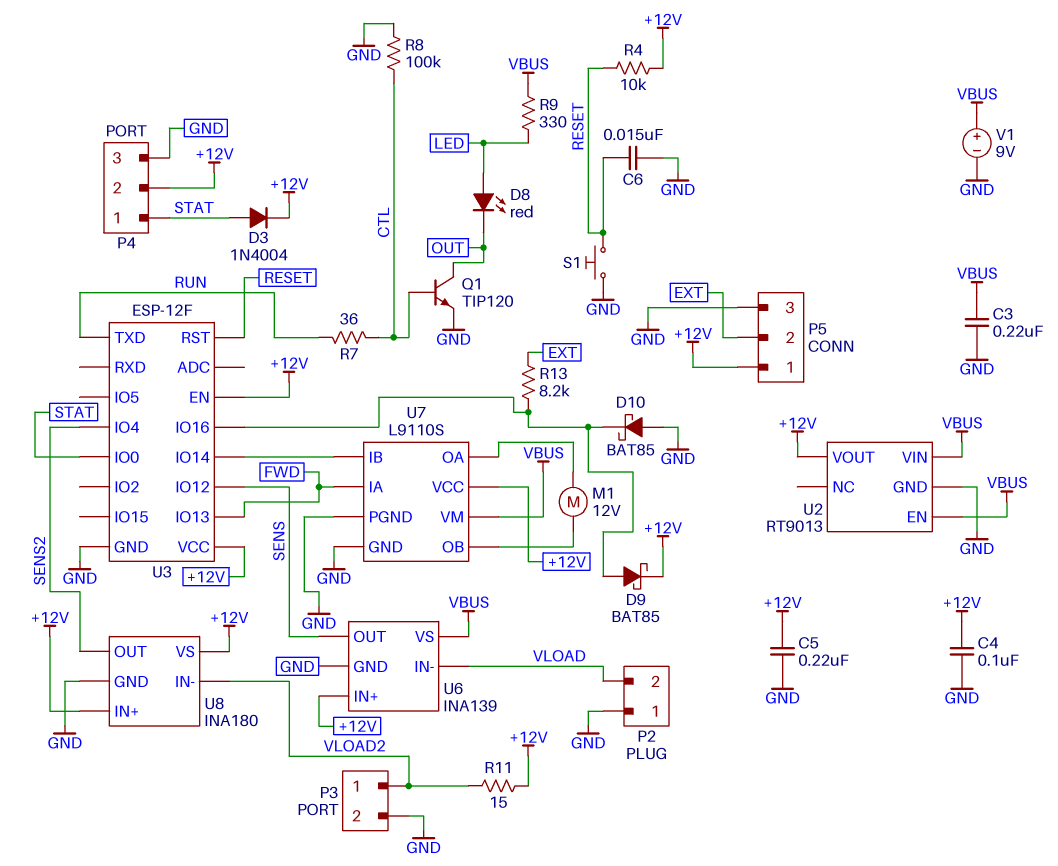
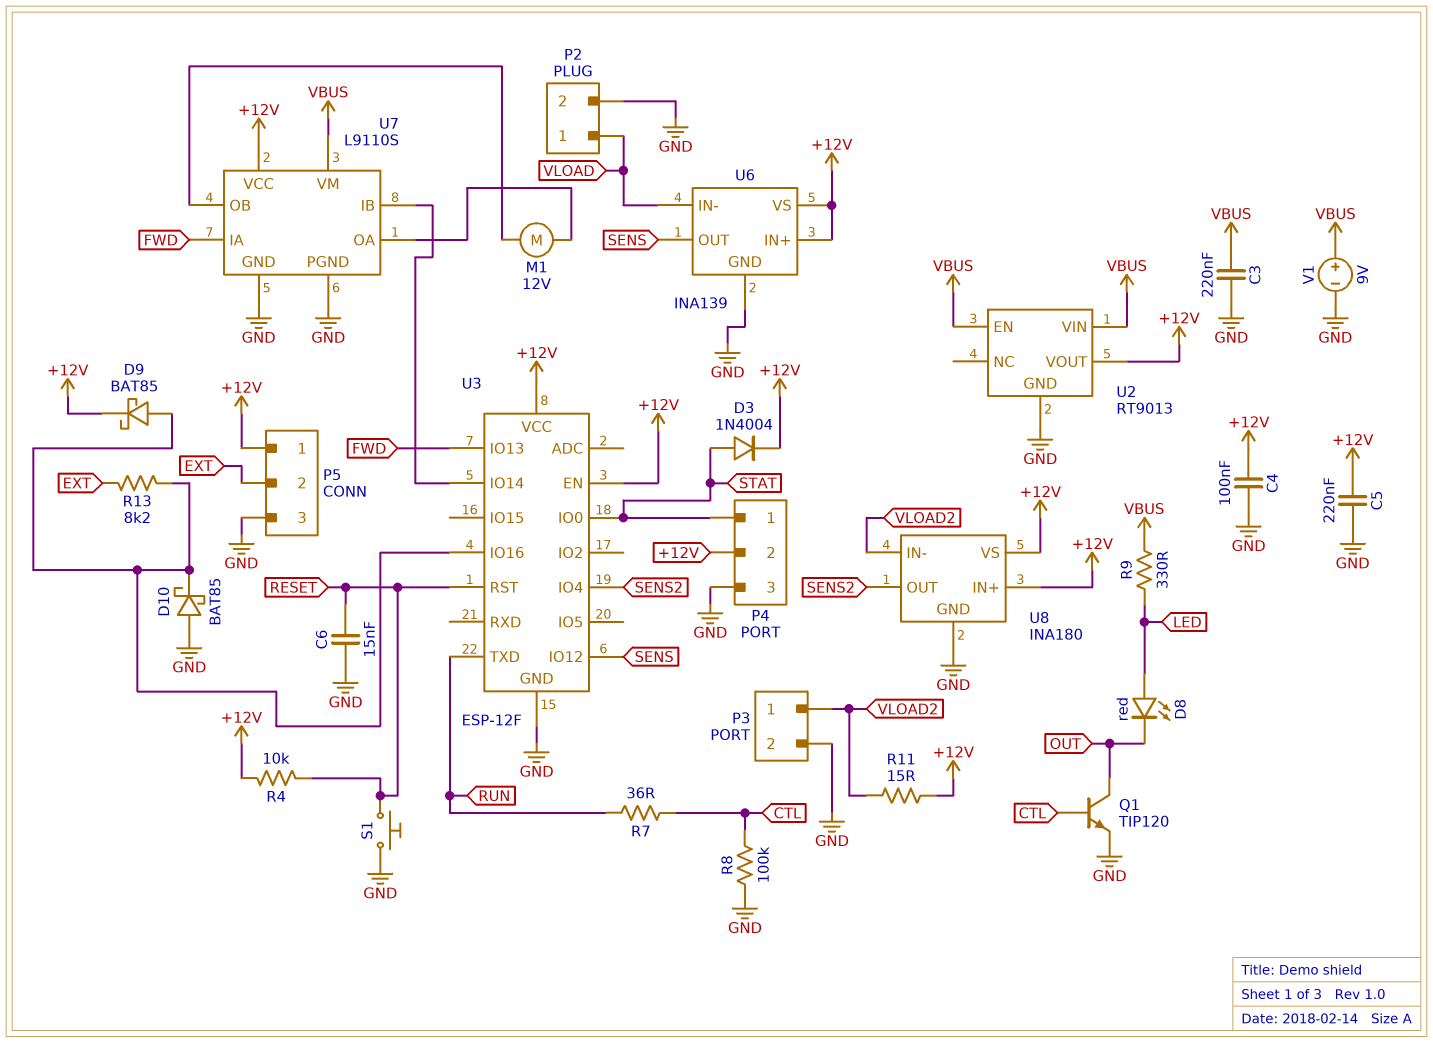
P2 pin 1: GND -> VLOAD
P2 pin 2: VLOAD -> GND
U6 pin VS: VBUS -> +12V

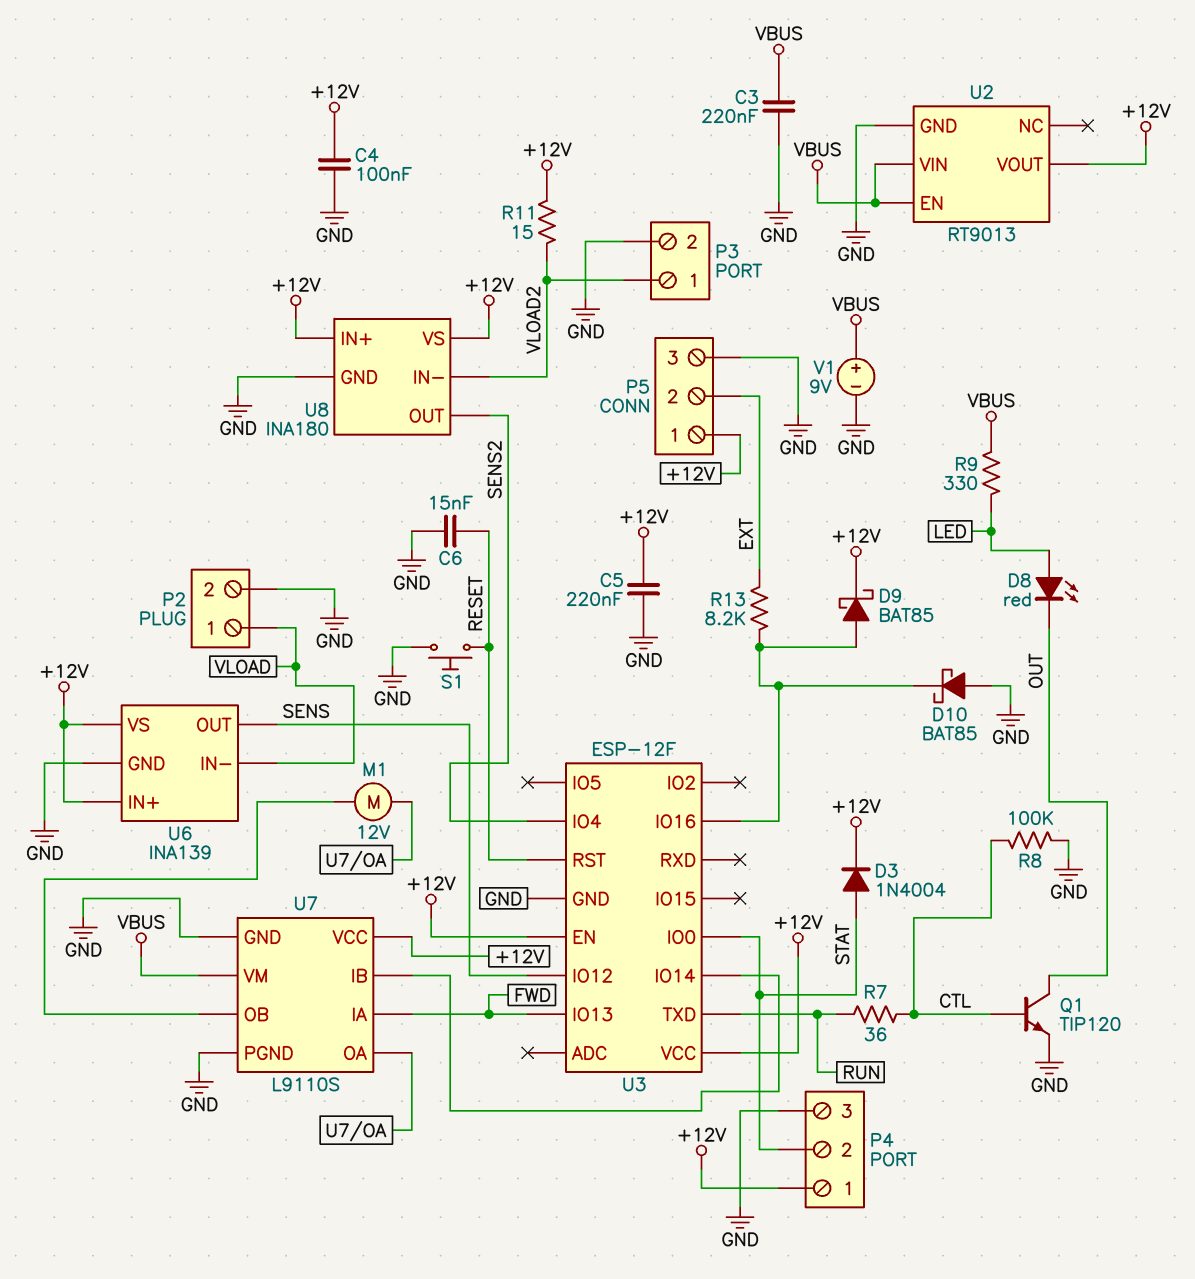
P4 pin 1: STAT -> +12V
P4 pin 2: +12V -> STAT
R4: 10k (+12V, RESET) -> none

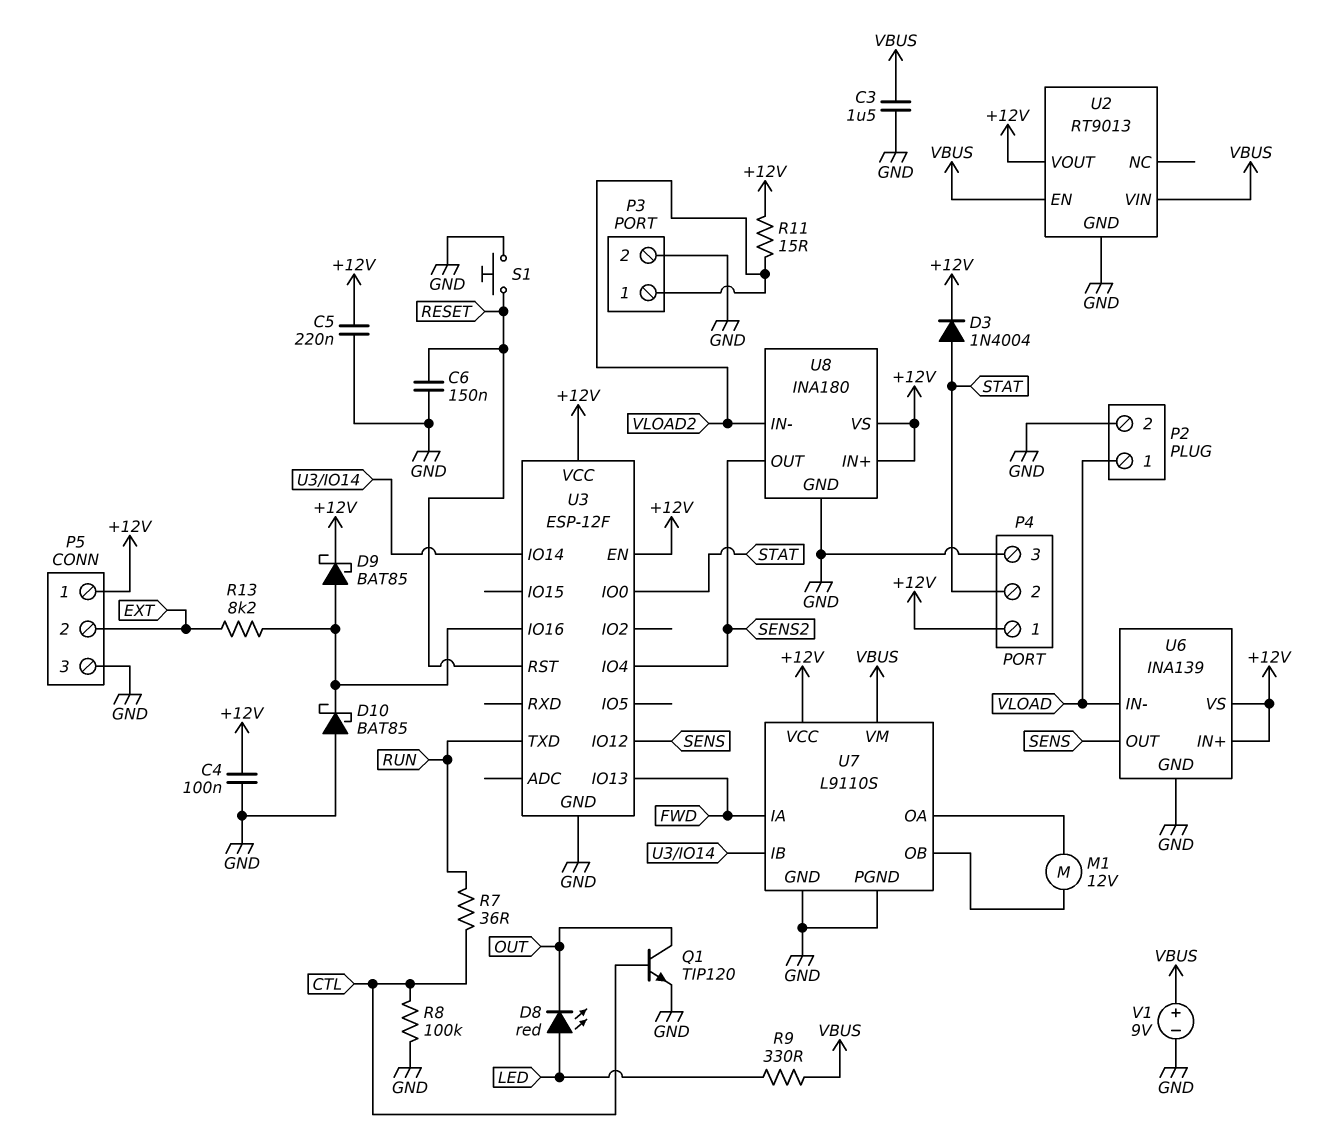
C3: 220nF (GND, VBUS) -> 1.5uF (GND, VBUS)
C6: 15nF (GND, RESET) -> 150nF (GND, RESET)

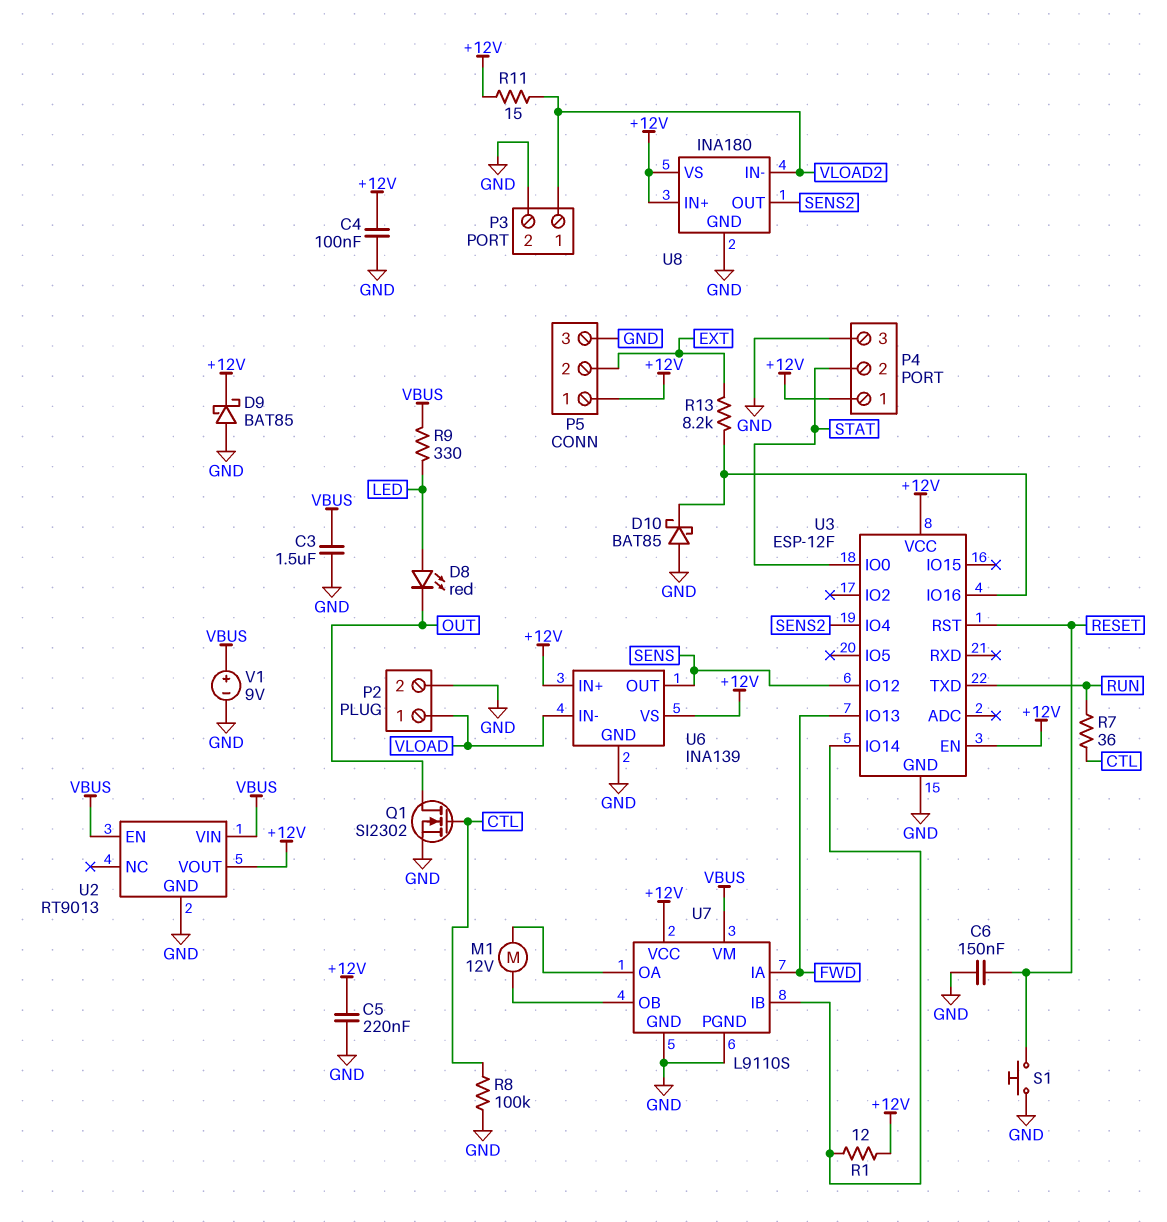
D3: diode 1N4004 (A STAT, K +12V) -> none
D9: schottky BAT85 (A U3/IO16, K +12V) -> schottky BAT85 (A GND, K +12V)
Q1: NPN TIP120 (B CTL, C OUT, E GND) -> NMOS SI2302 (G CTL, D OUT, S GND)
R1: none -> 12 (+12V, U3/IO14)

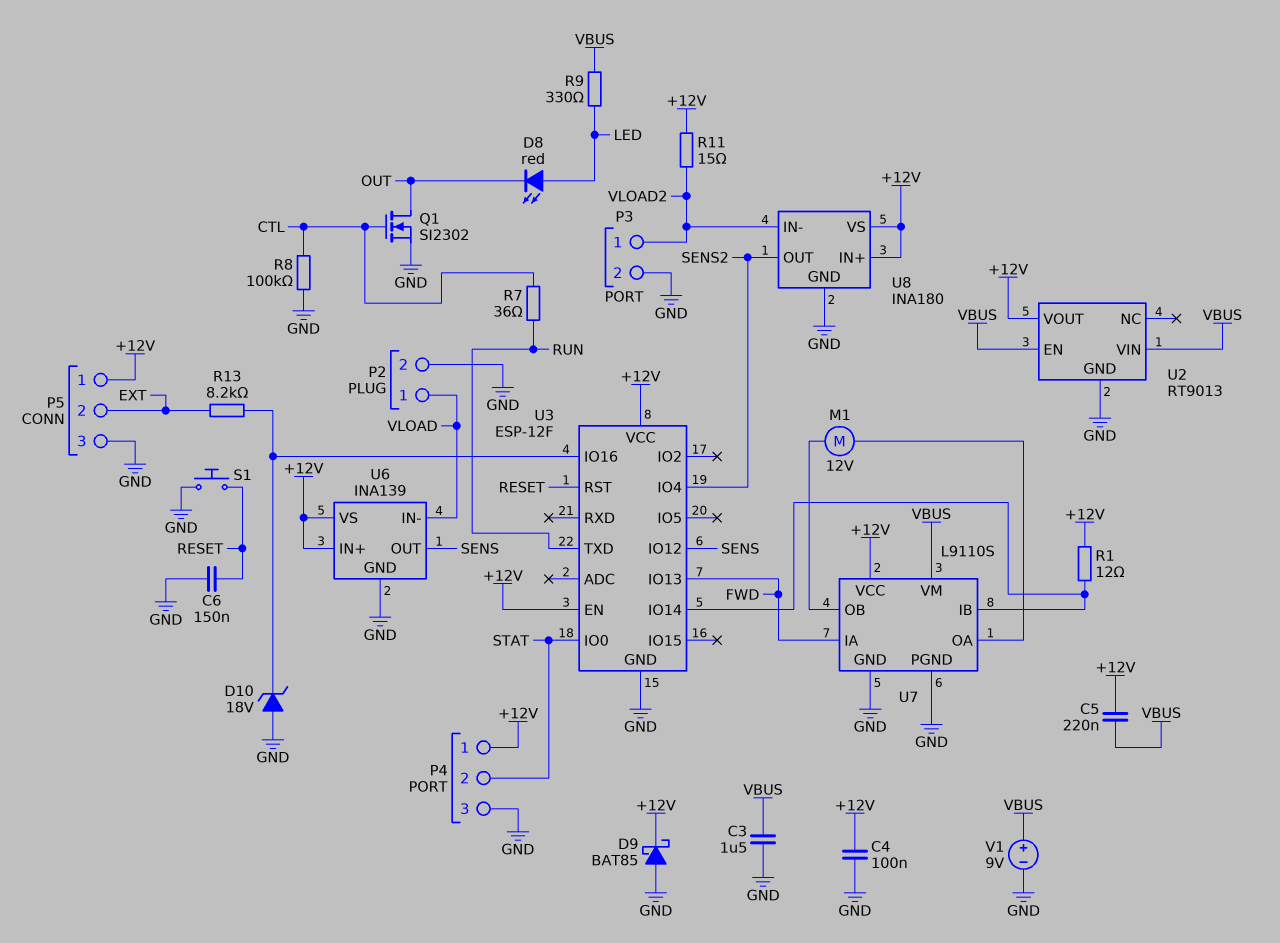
C5: 220nF (+12V, GND) -> 220nF (+12V, VBUS)
D10: schottky BAT85 (A GND, K U3/IO16) -> zener 18V (A GND, K U3/IO16)

